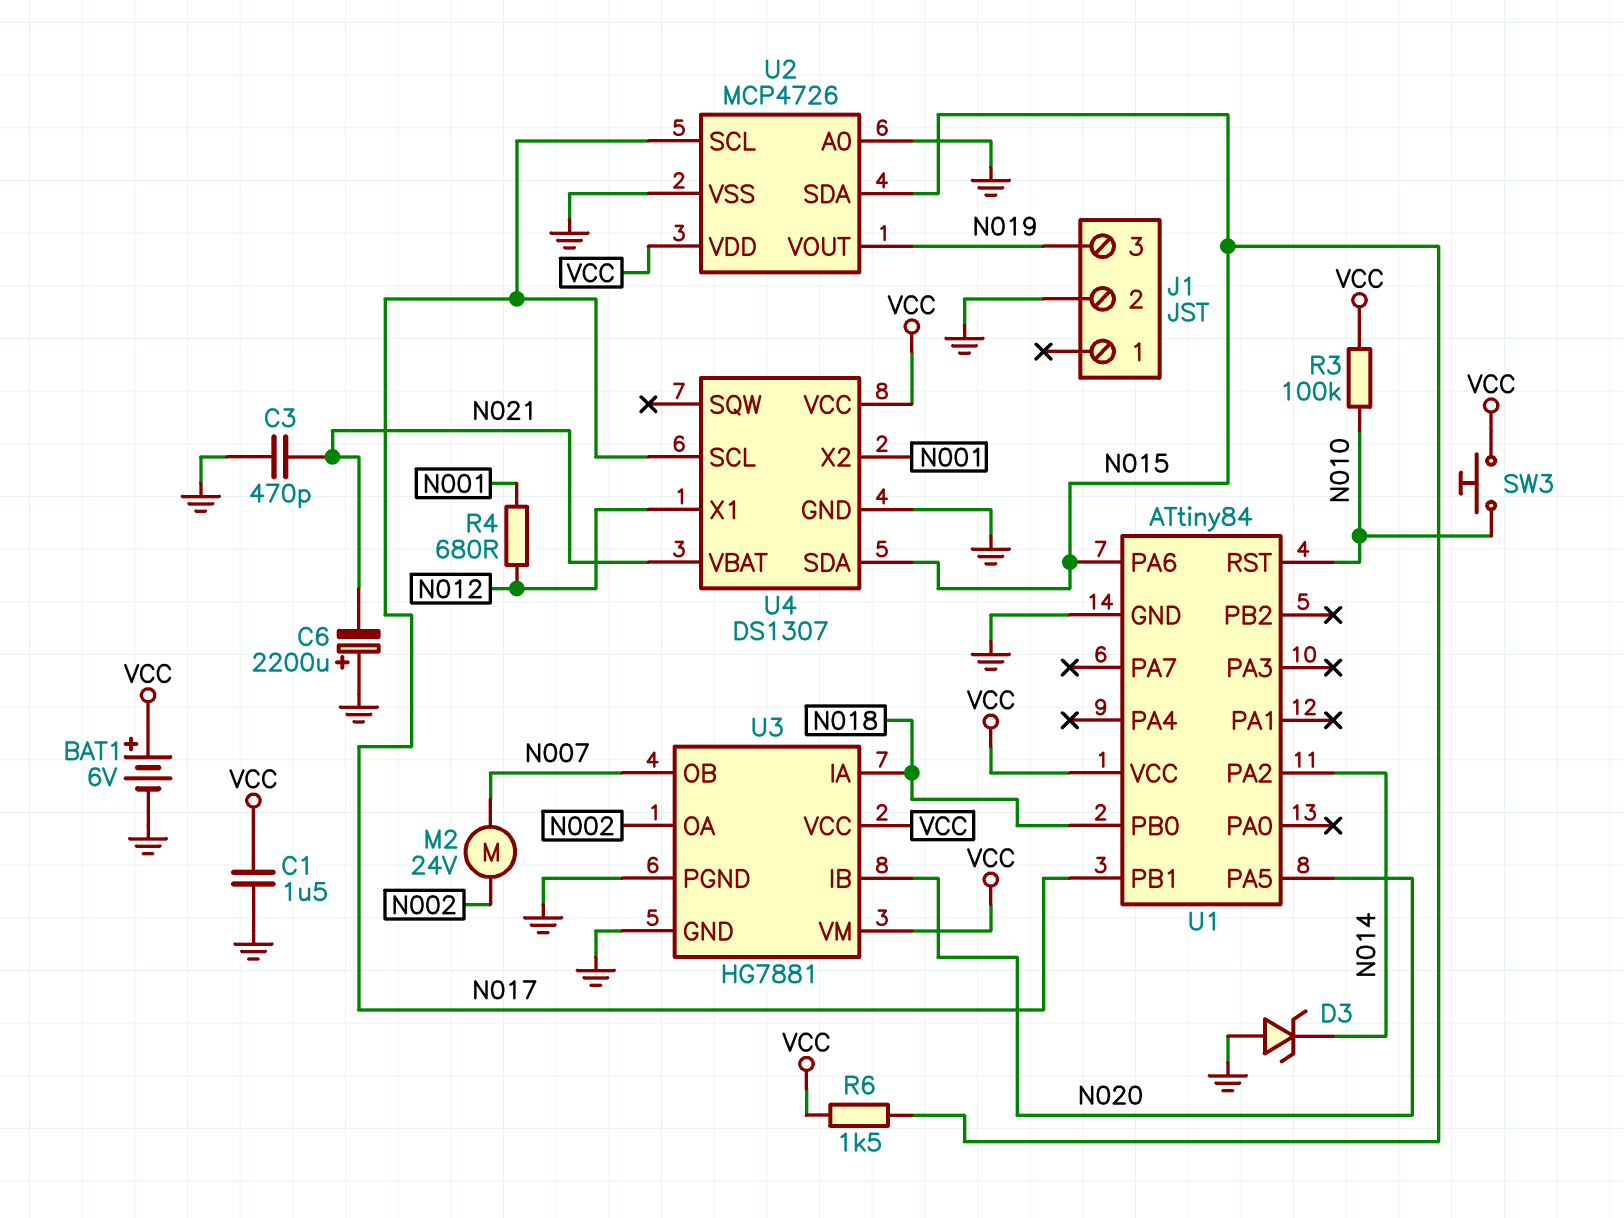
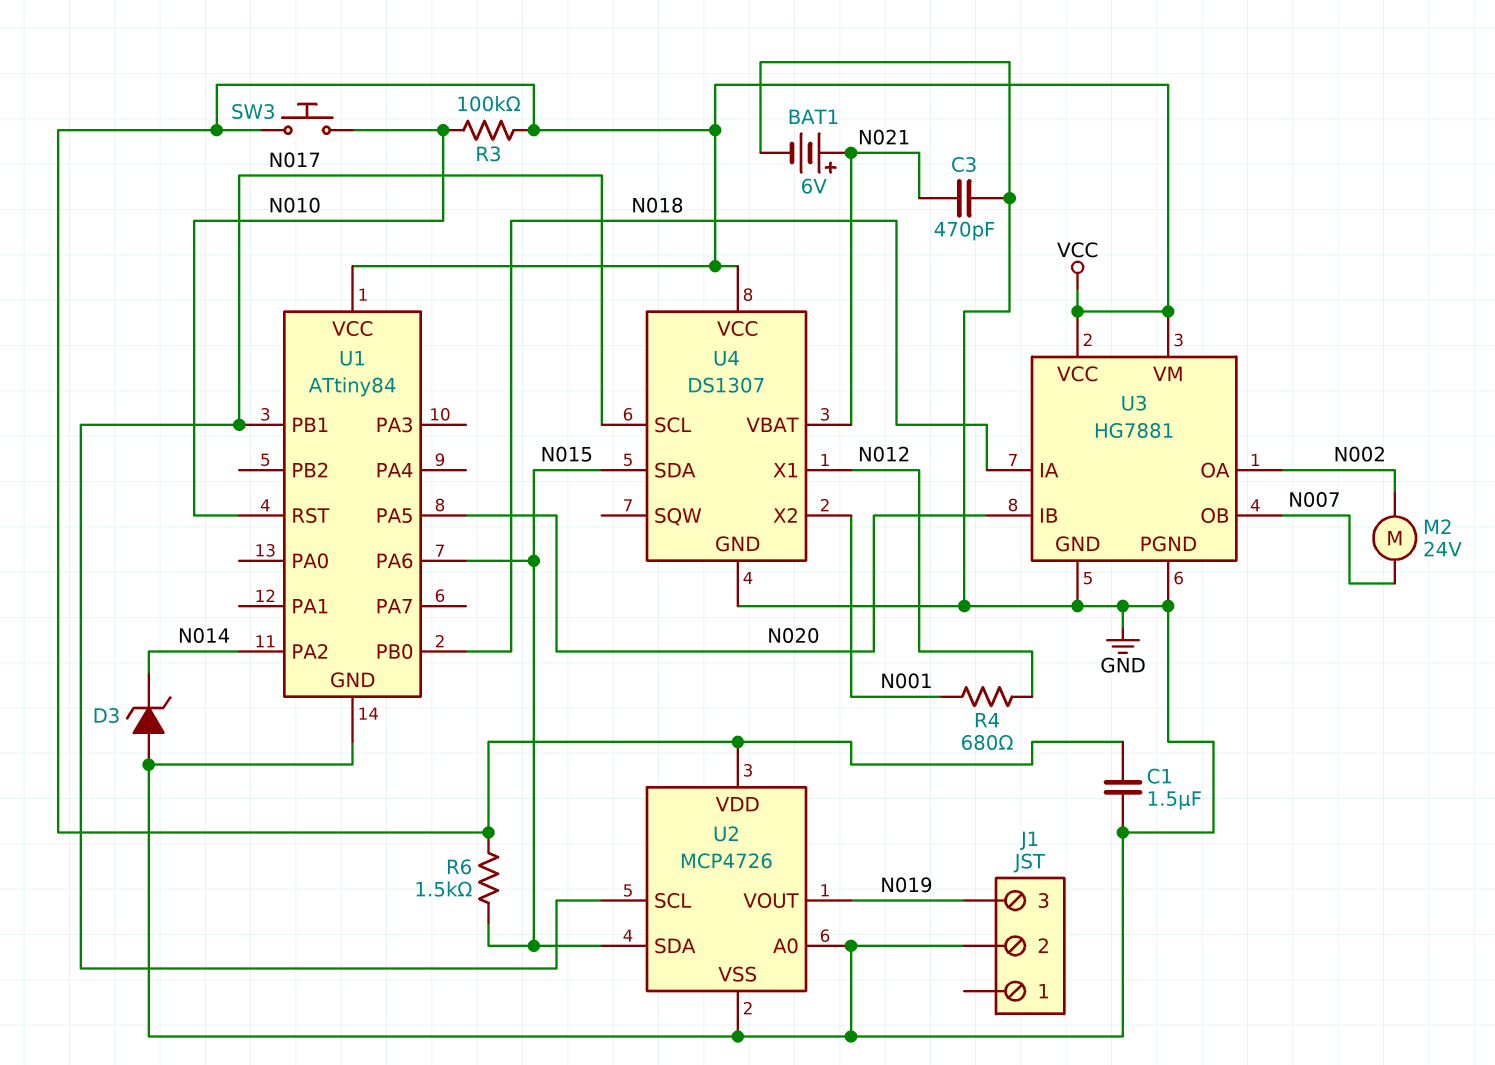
BAT1: 6V (plus VCC, minus GND) -> 6V (plus N021, minus GND)
C6: 2200uF (plus GND, minus N021) -> none

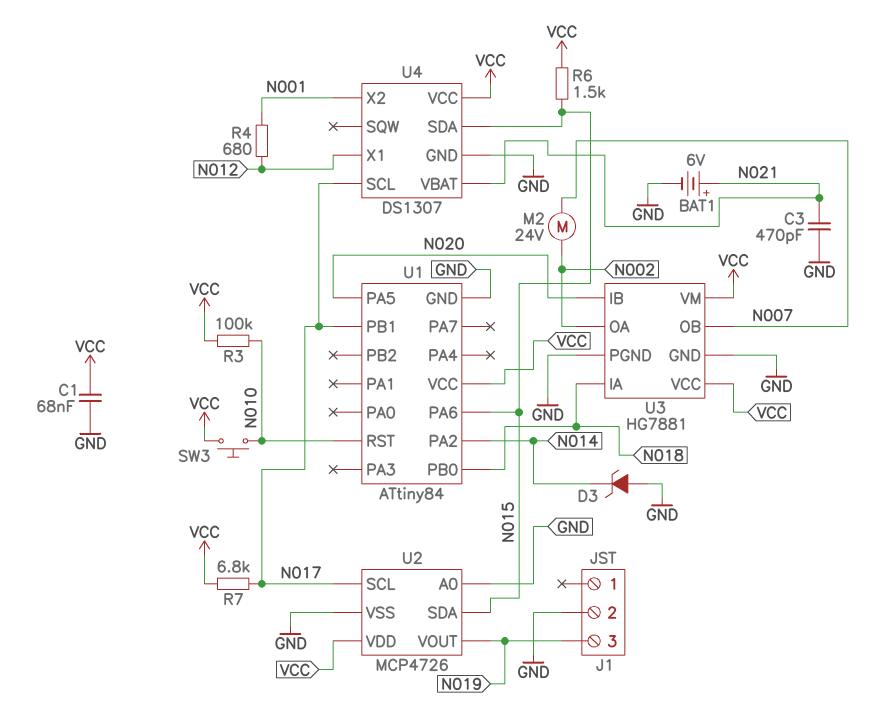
C1: 1.5uF (GND, VCC) -> 68nF (GND, VCC)
R7: none -> 6.8k (N017, VCC)

